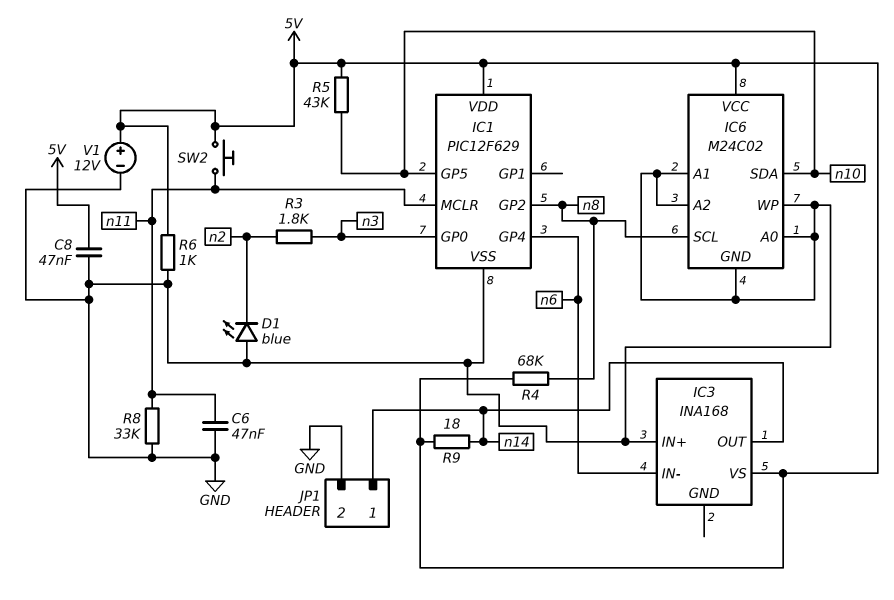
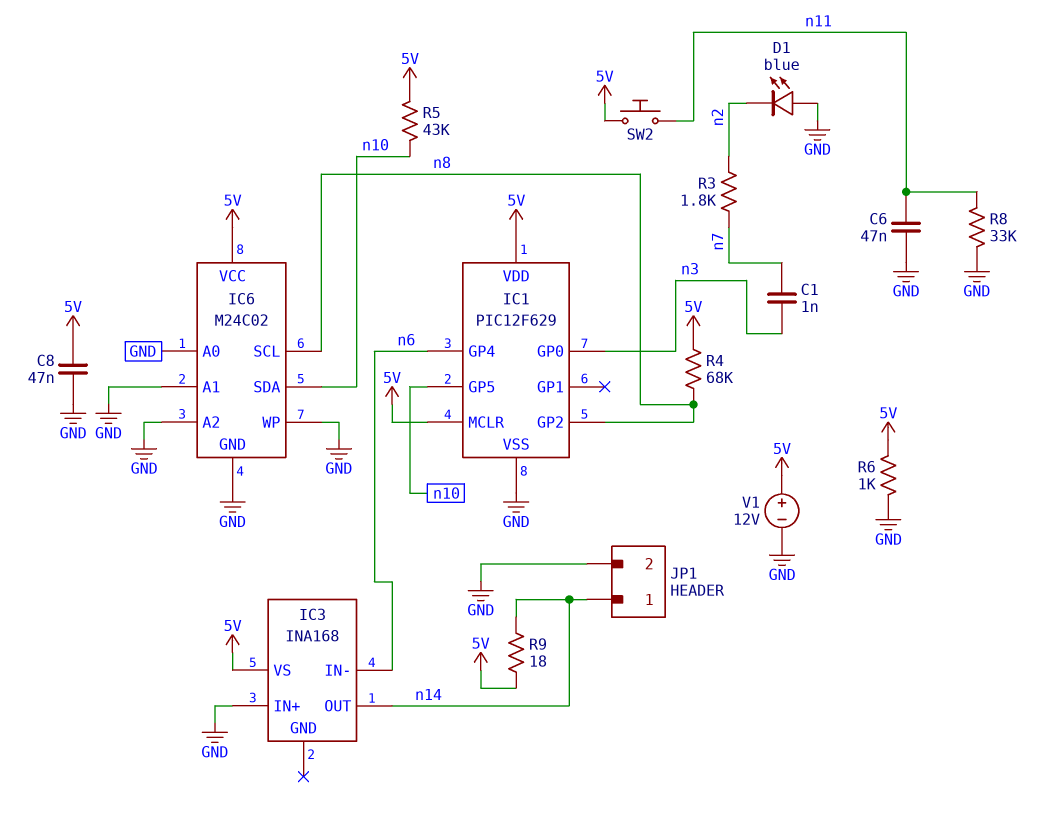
C1: none -> 1nF (n3, n7)
IC1 pin MCLR: n11 -> 5V
R3: 1.8k (n2, n3) -> 1.8k (n2, n7)

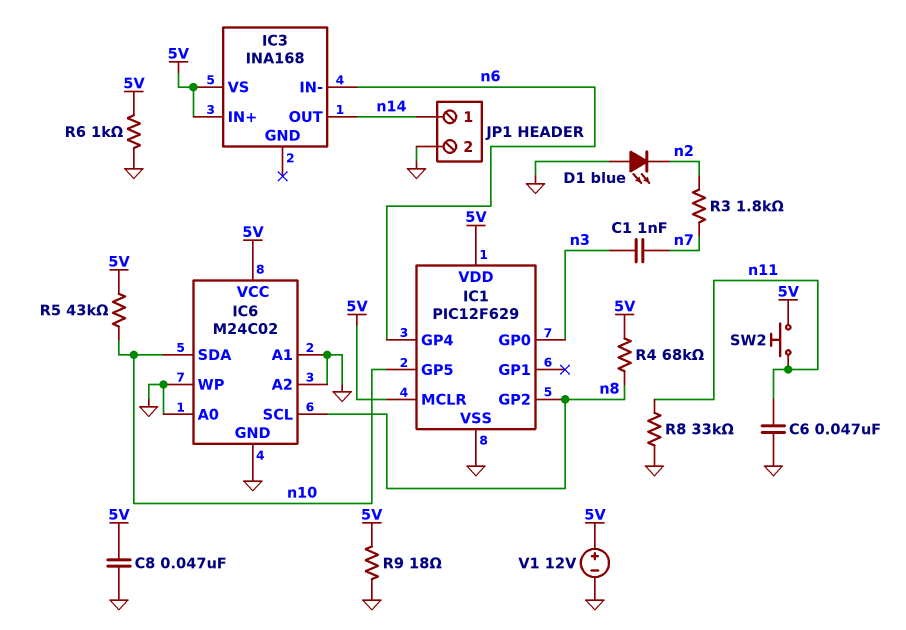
IC3 pin IN+: GND -> 5V
R9: 18 (5V, n14) -> 18 (5V, GND)

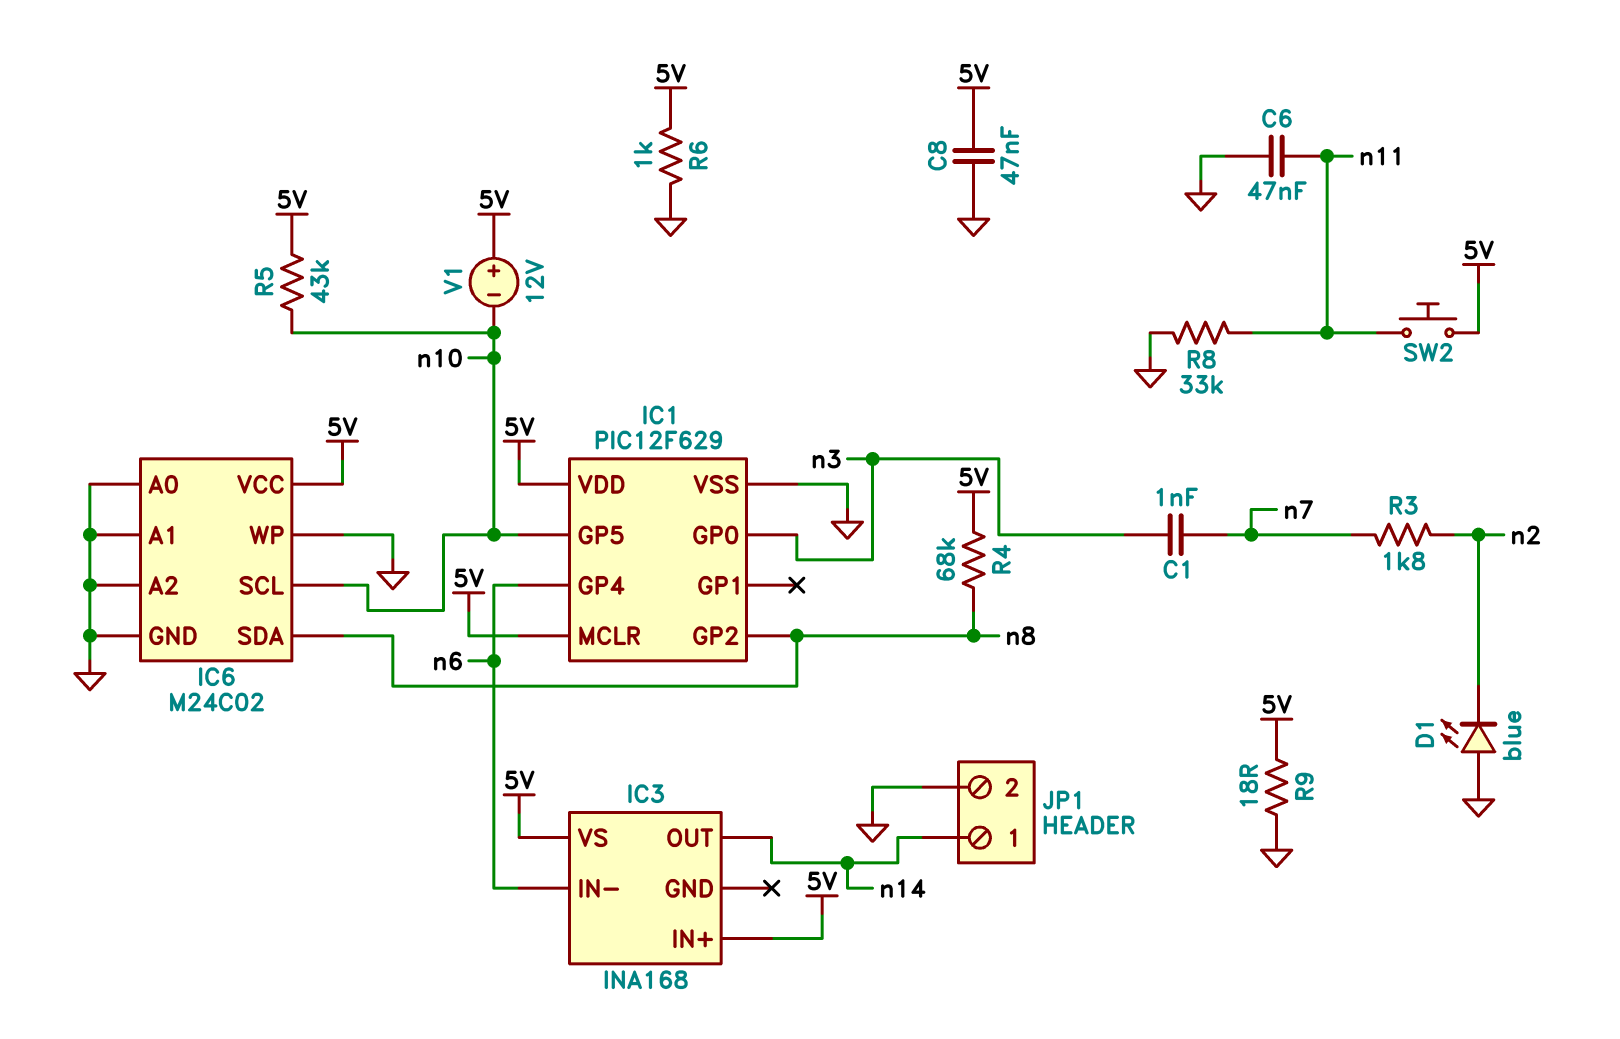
IC6 pin SCL: n8 -> n10
IC6 pin SDA: n10 -> n8
V1: 12V (plus 5V, minus GND) -> 12V (plus 5V, minus n10)

